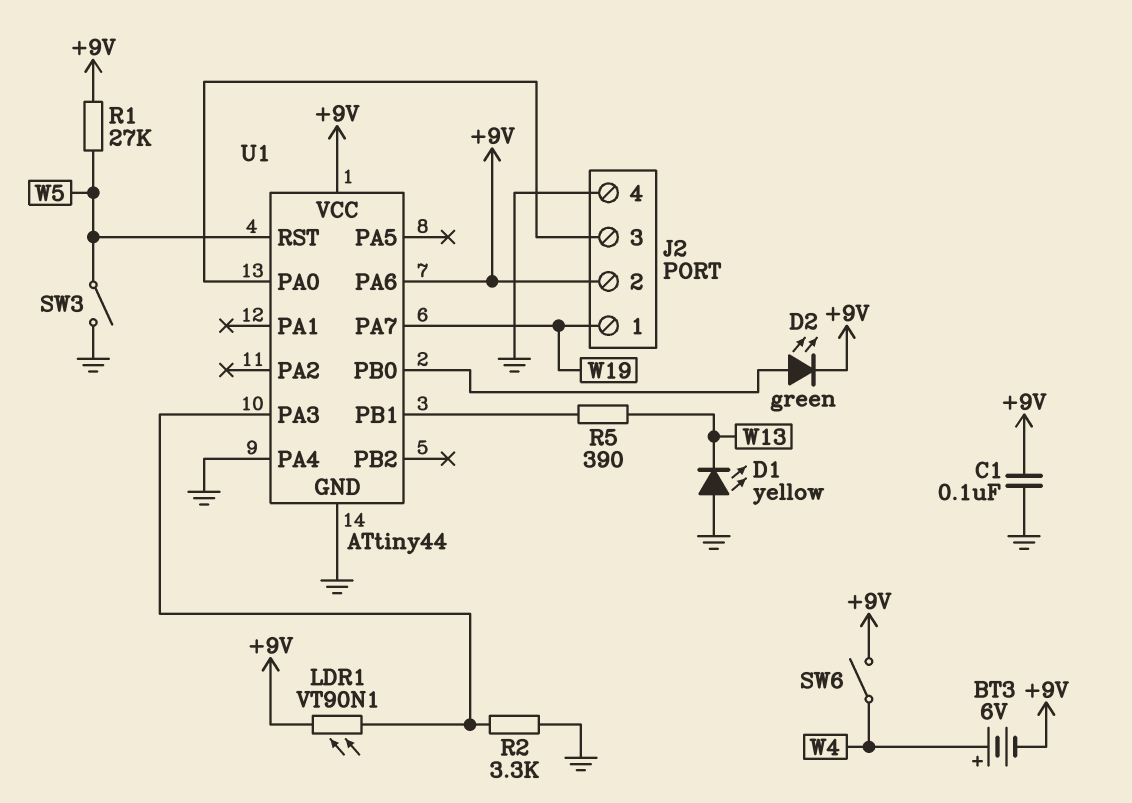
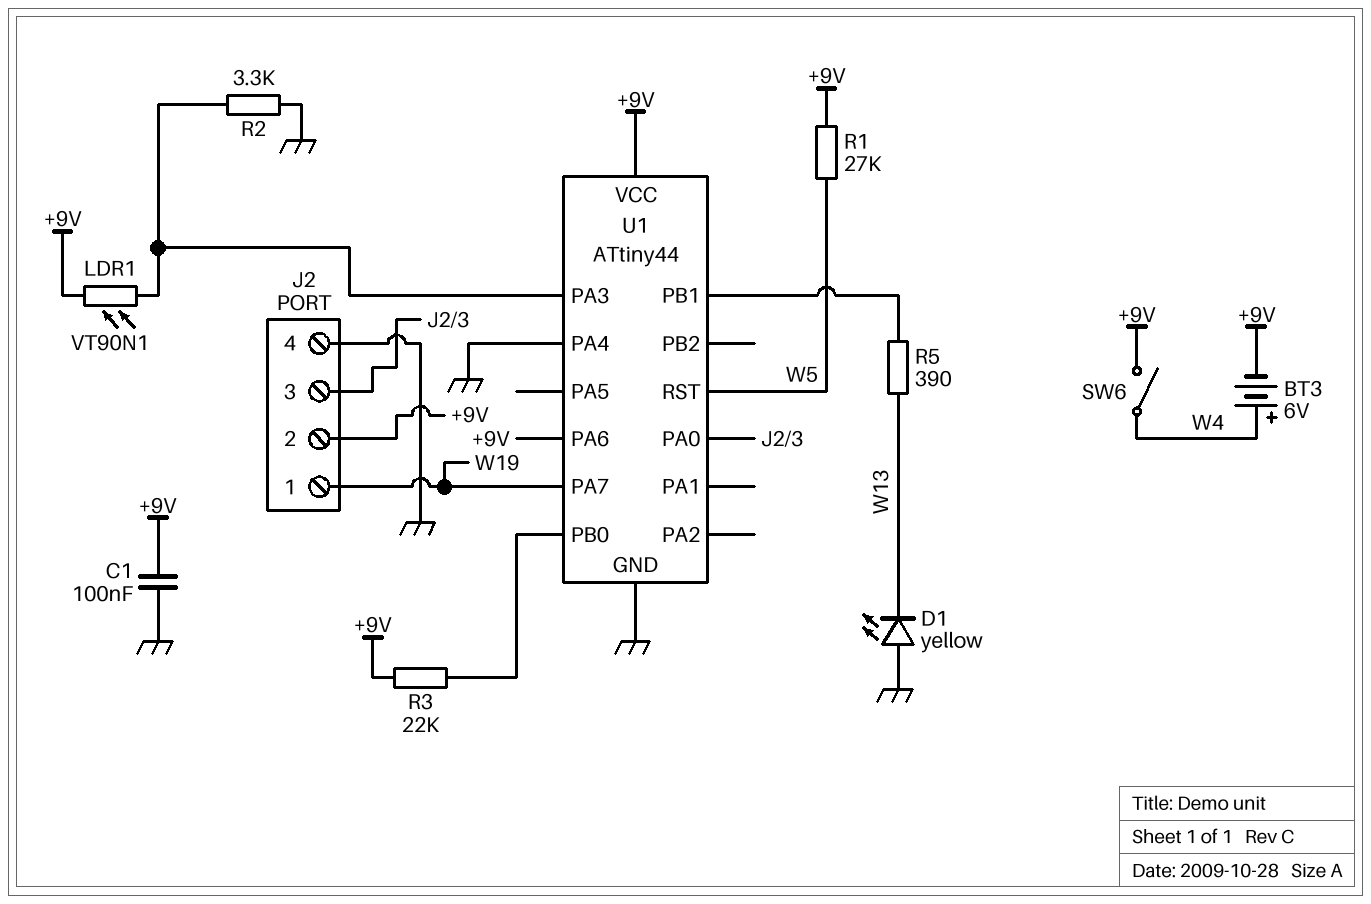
D2: LED green (A U1/PB0, K +9V) -> none
R3: none -> 22k (+9V, U1/PB0)
SW3: switch (GND, W5) -> none

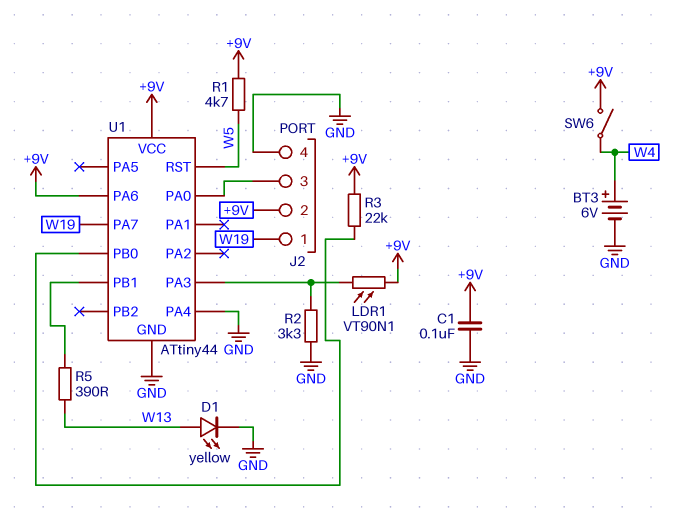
BT3: 6V (plus W4, minus +9V) -> 6V (plus W4, minus GND)
D1: LED yellow (A GND, K W13) -> LED yellow (A W13, K GND)
R1: 27k (+9V, W5) -> 4.7k (+9V, W5)

